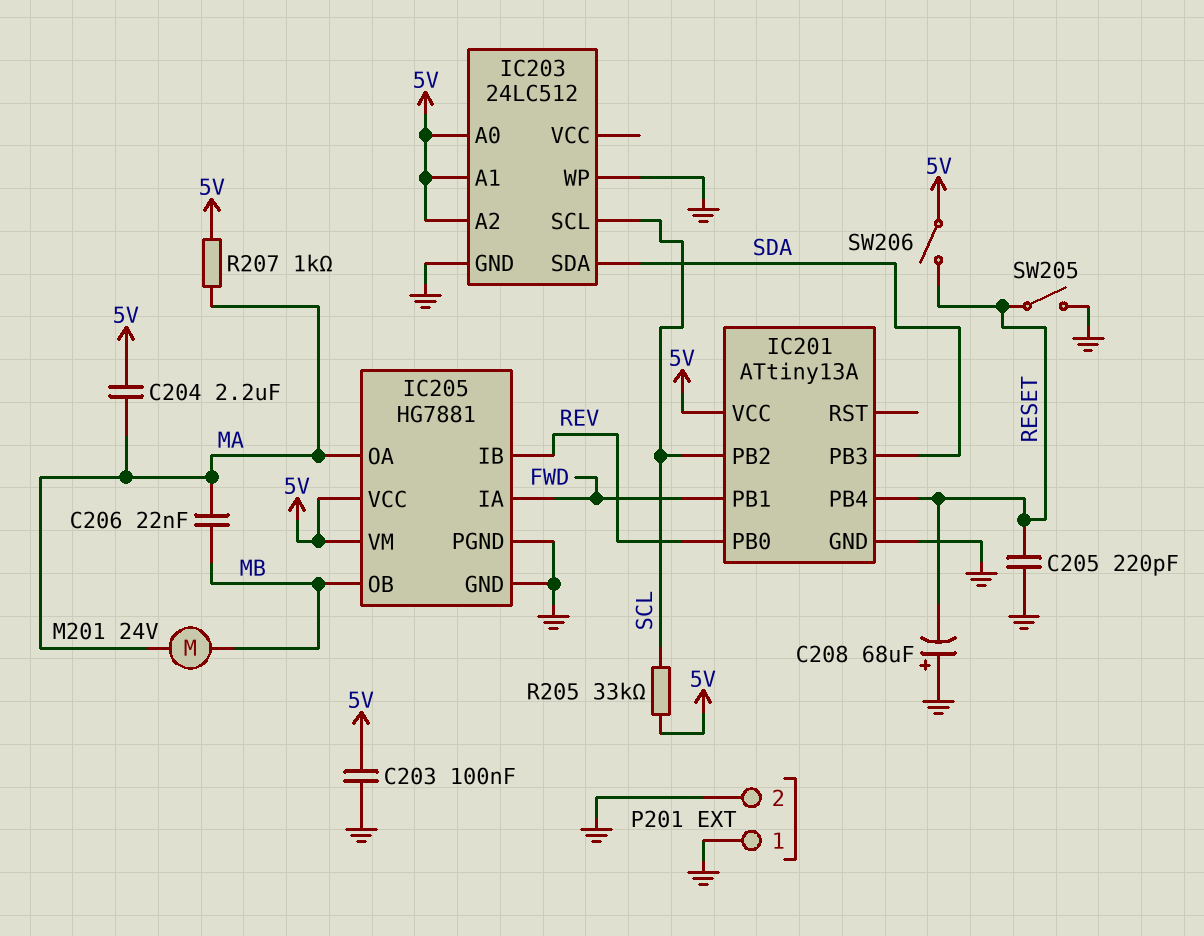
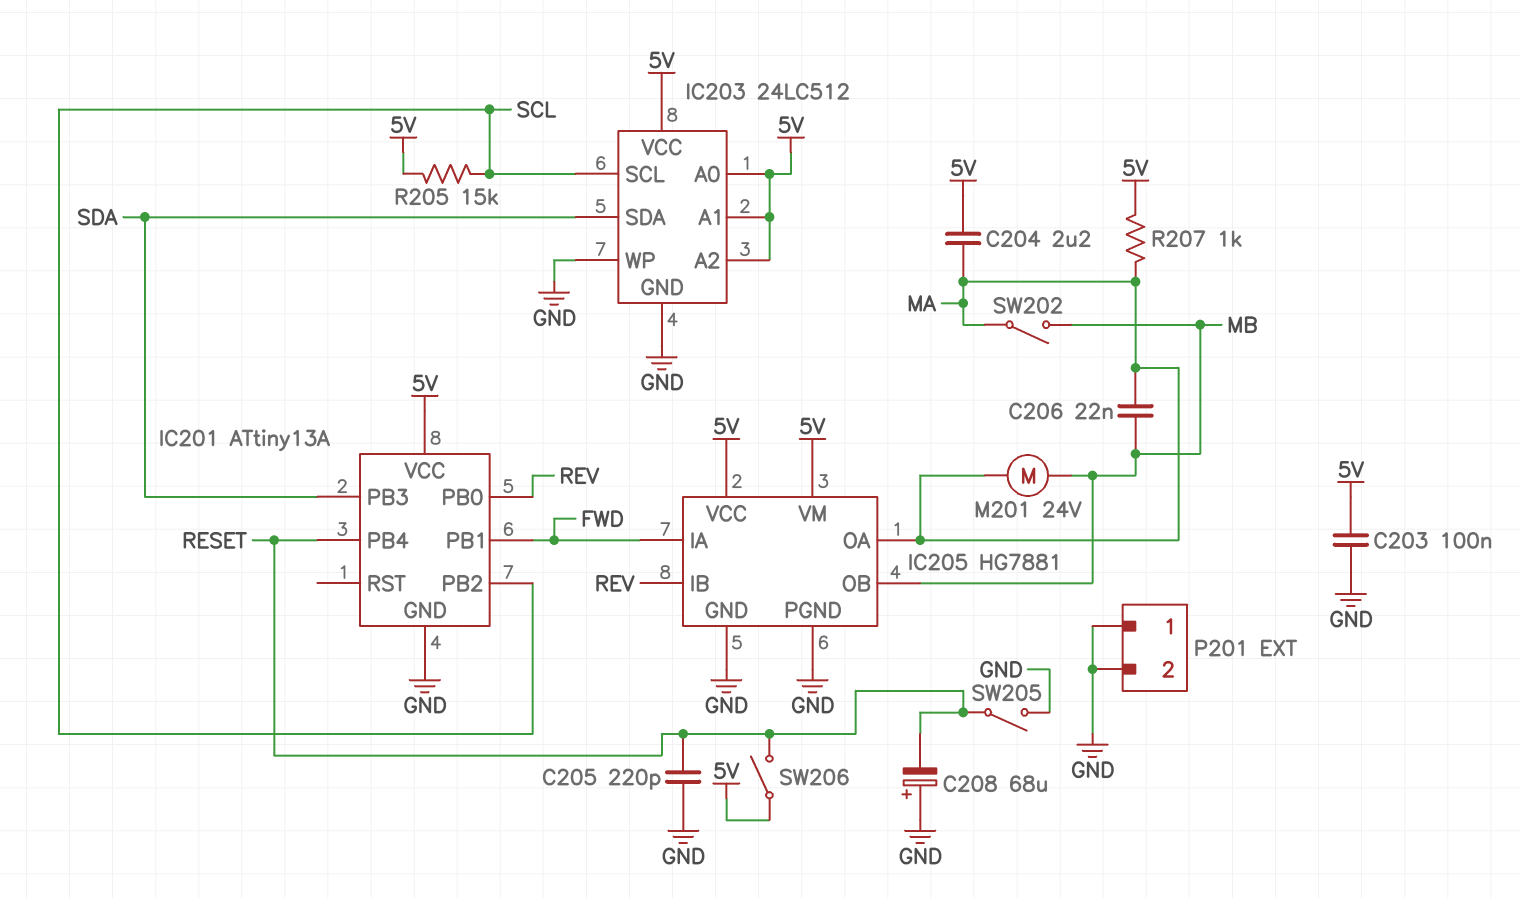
IC203 pin VCC: none -> 5V
R205: 33k (5V, SCL) -> 15k (5V, SCL)
SW202: none -> switch (MA, MB)

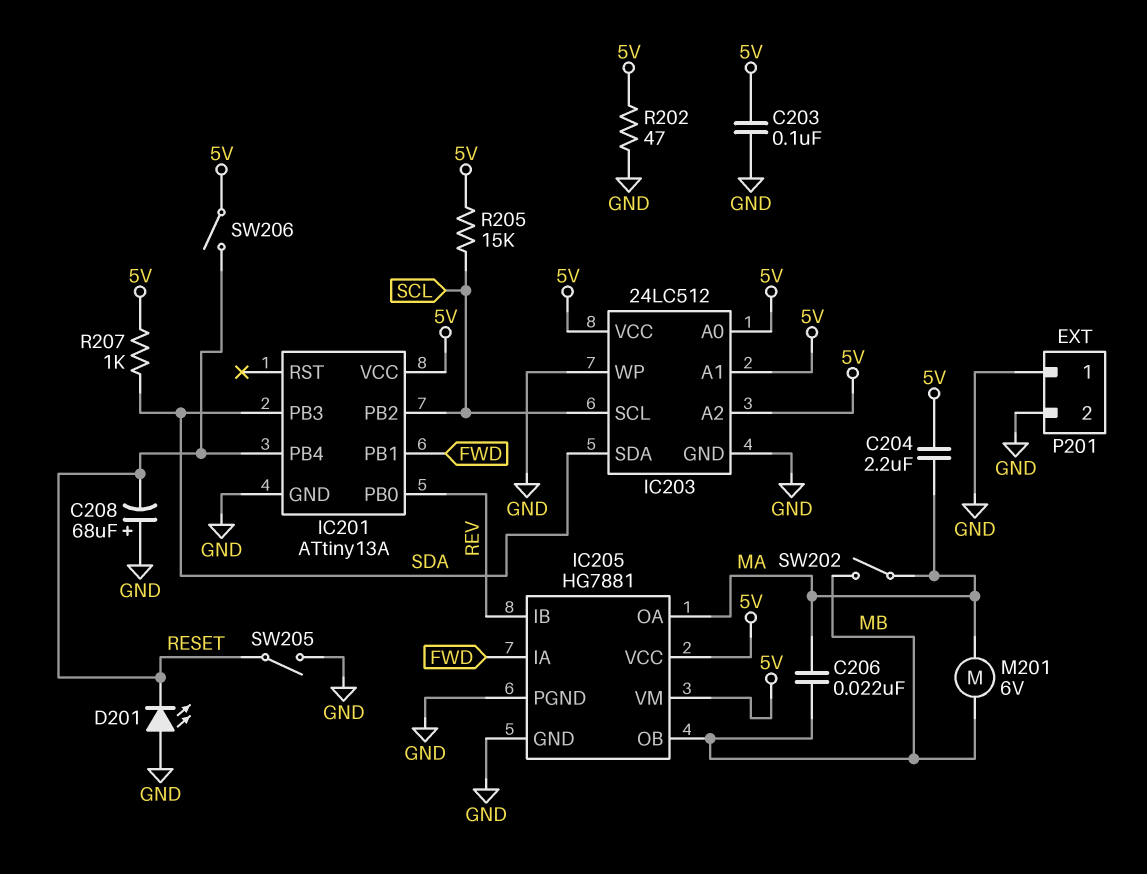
C205: 220pF (GND, RESET) -> none
D201: none -> LED (A GND, K RESET)
M201: motor 24V (MA, MB) -> motor 6V (MA, MB)
R202: none -> 47 (5V, GND)
R207: 1k (5V, MA) -> 1k (5V, SDA)

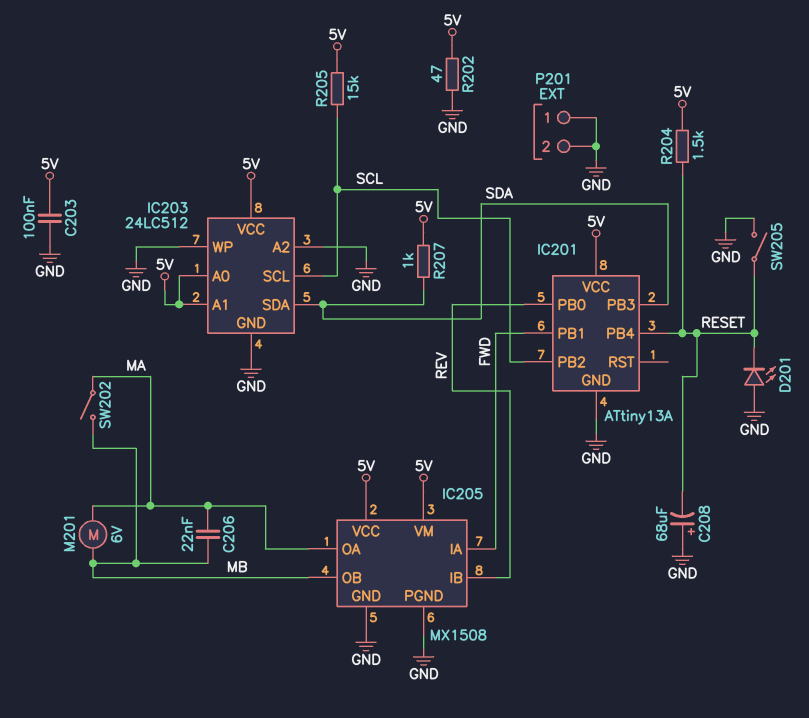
C204: 2.2uF (5V, MA) -> none
IC203 pin A2: 5V -> GND
IC205: HG7881 -> MX1508
R204: none -> 1.5k (5V, RESET)
SW206: switch (5V, RESET) -> none

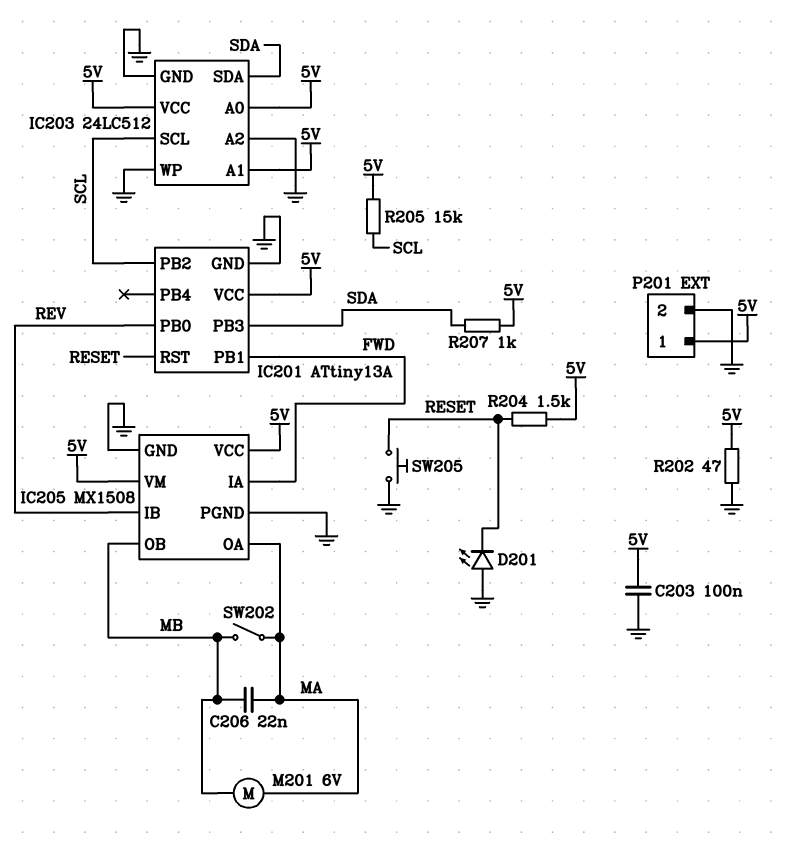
C208: 68uF (plus GND, minus RESET) -> none
IC201 pin PB4: RESET -> none
IC201 pin RST: none -> RESET
P201 pin 1: GND -> 5V
SW205: switch (GND, RESET) -> button (GND, RESET)

